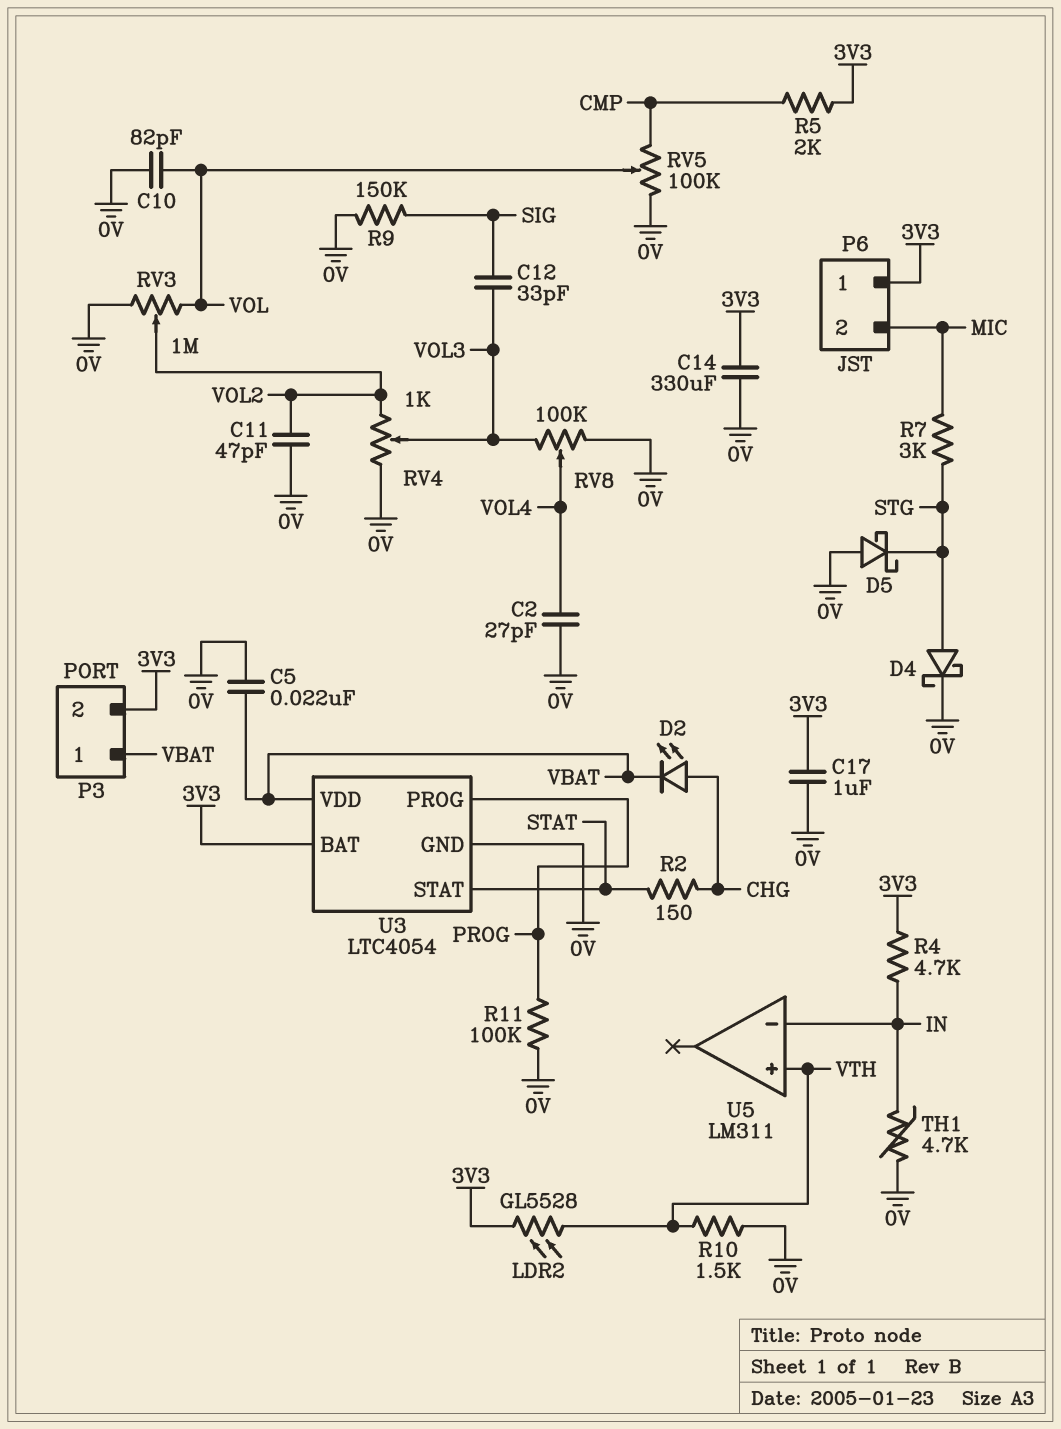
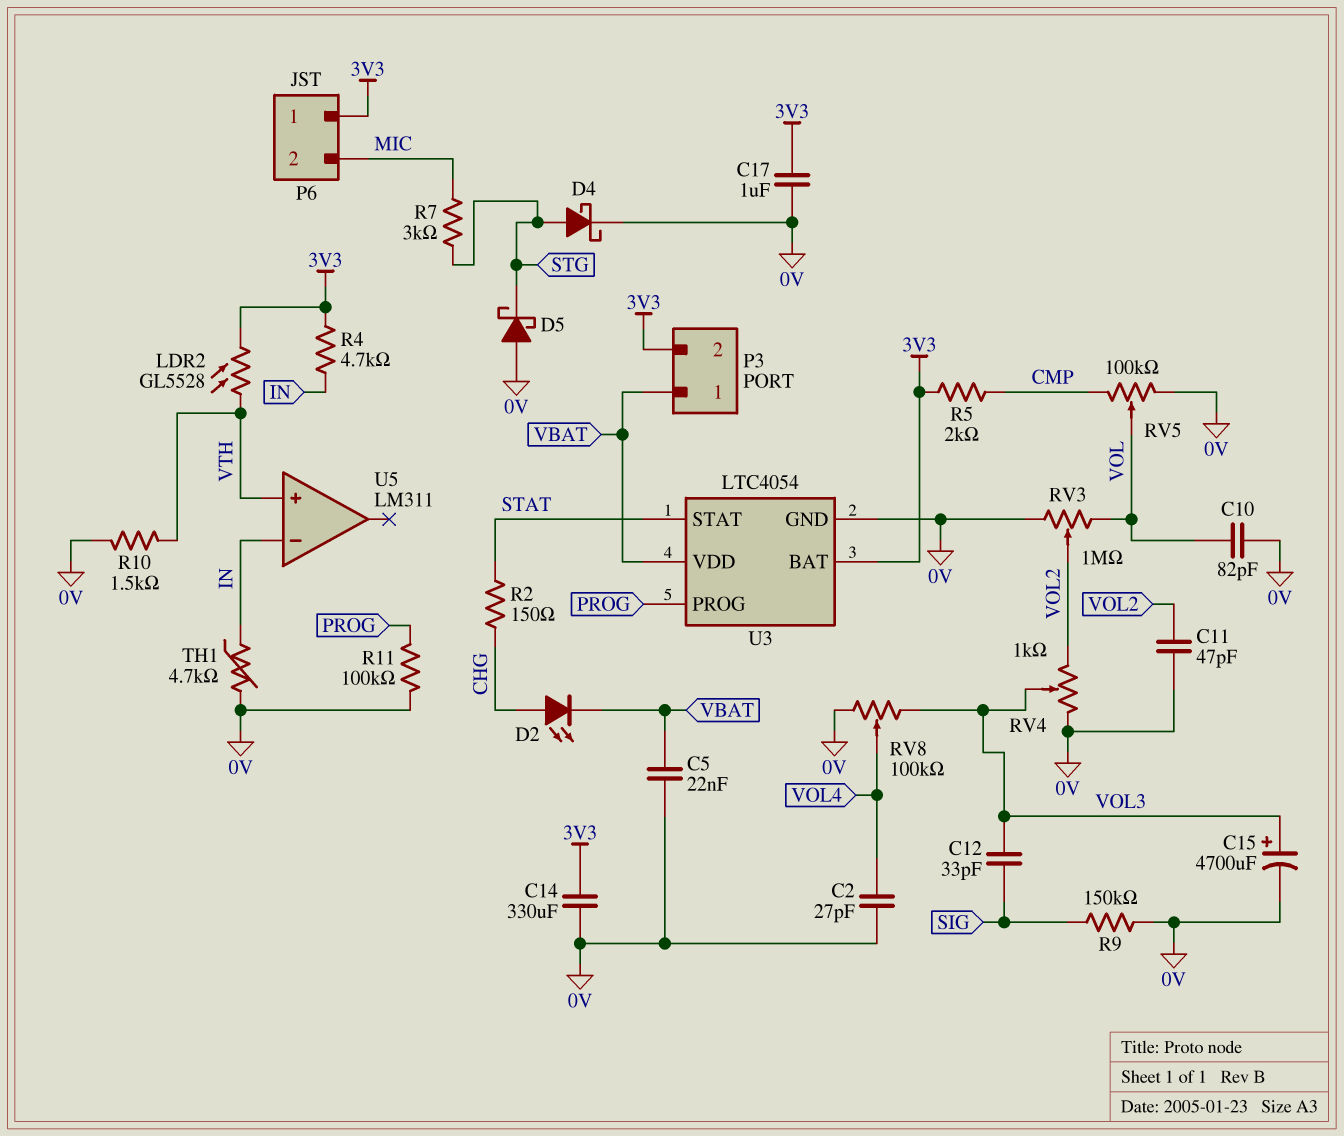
C15: none -> 4700uF (plus VOL3, minus 0V)

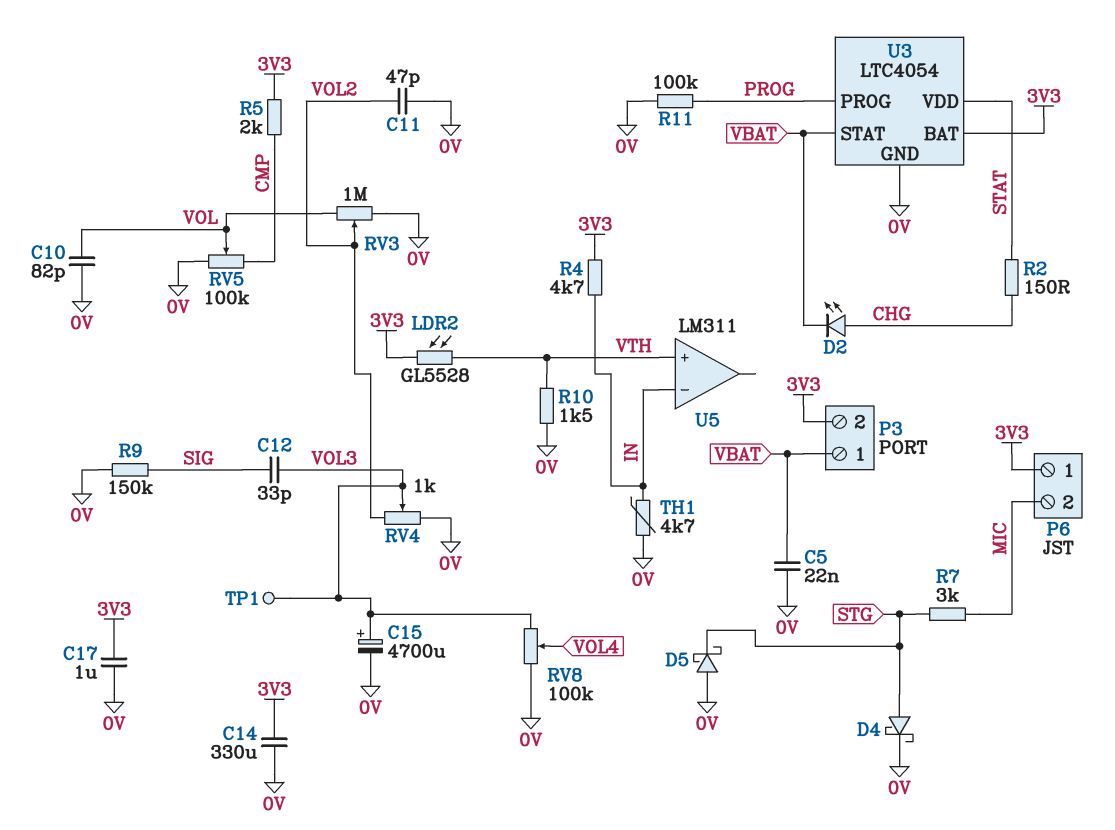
C2: 27pF (0V, VOL4) -> none
TP1: none -> test point (VOL3)
U3 pin STAT: STAT -> VBAT
U3 pin VDD: VBAT -> STAT

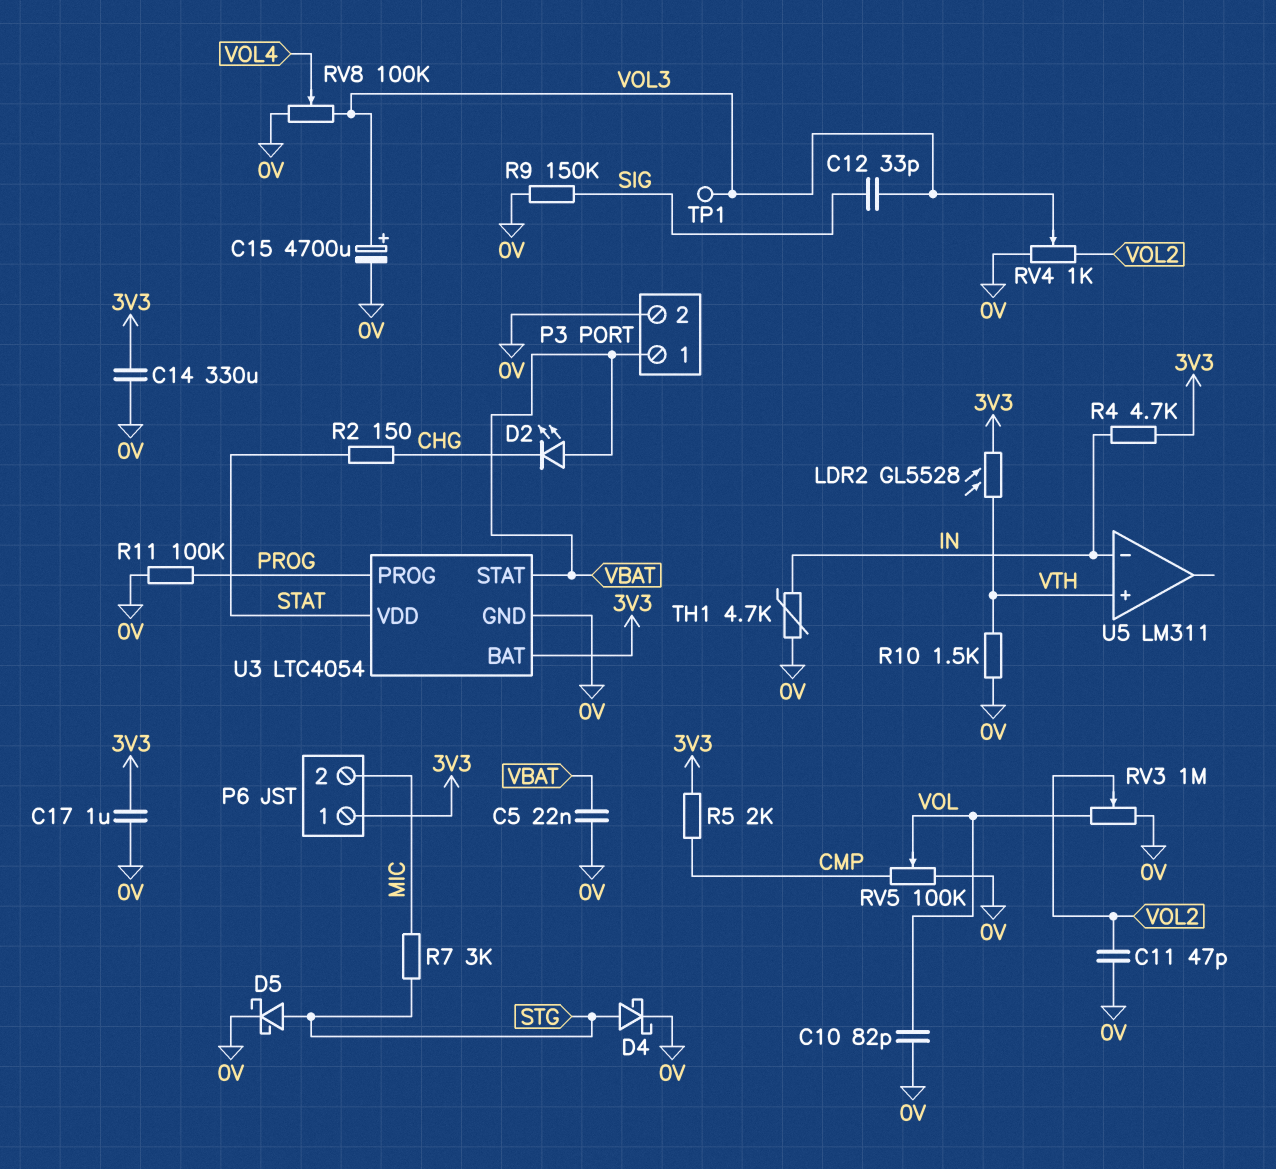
D2: LED (A CHG, K VBAT) -> LED (A VBAT, K CHG)
D5: schottky (A 0V, K STG) -> schottky (A STG, K 0V)
P3 pin 2: 3V3 -> 0V

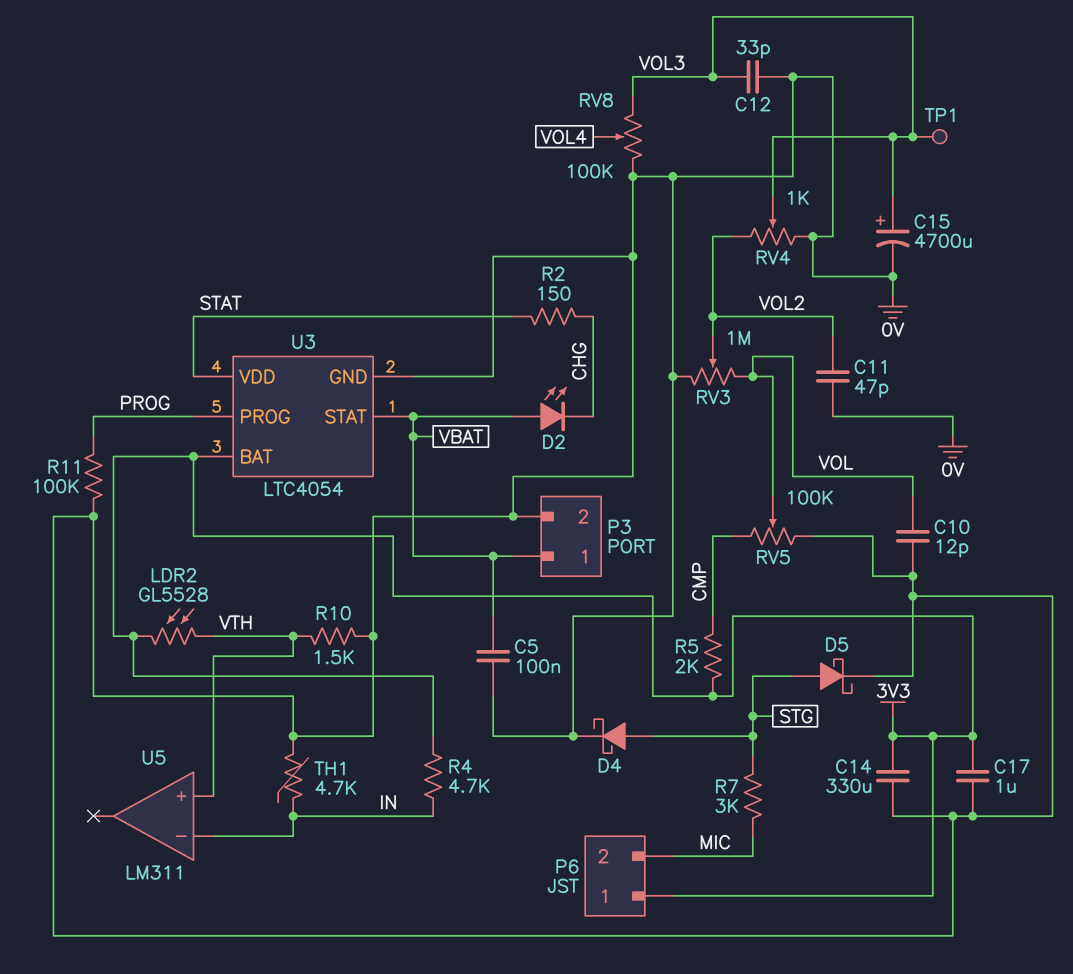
C5: 22nF (0V, VBAT) -> 100nF (0V, VBAT)
C10: 82pF (0V, VOL) -> 12pF (0V, VOL)
C12: 33pF (SIG, VOL3) -> 33pF (0V, VOL3)
R9: 150k (0V, SIG) -> none

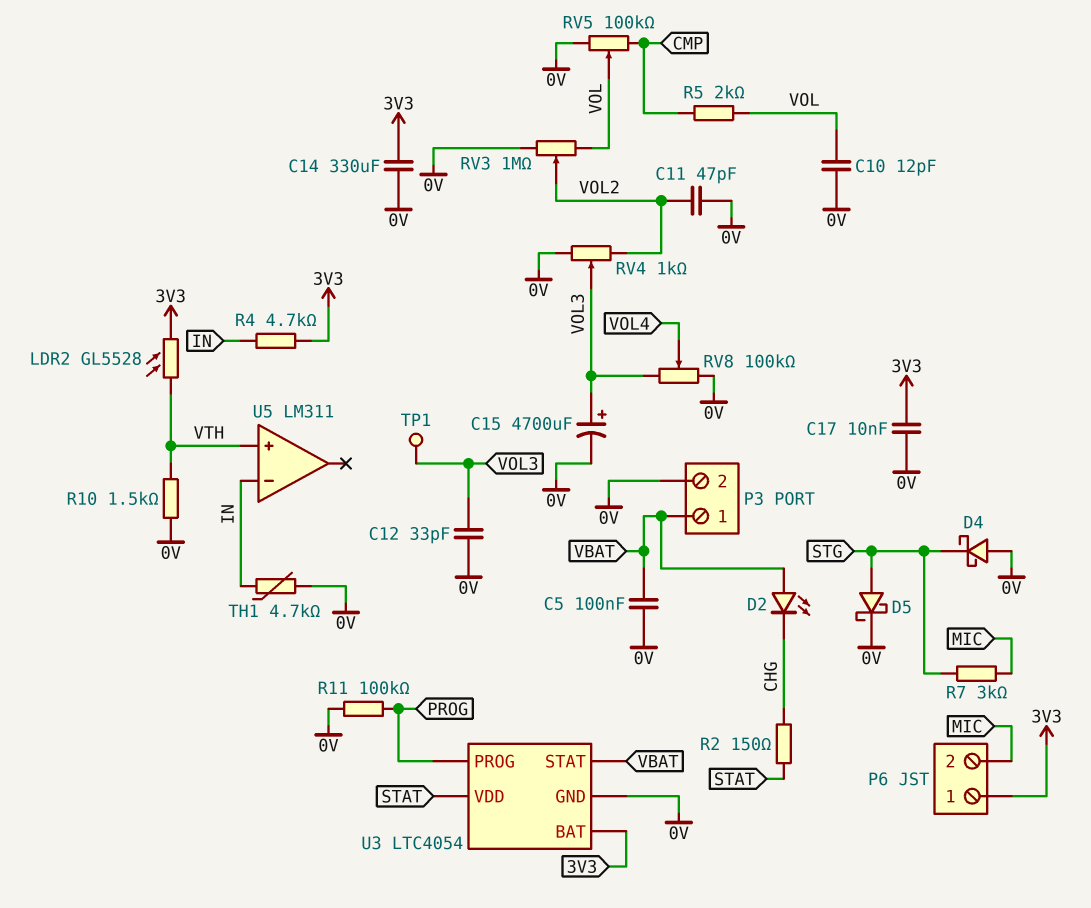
C17: 1uF (0V, 3V3) -> 10nF (0V, 3V3)
D4: schottky (A STG, K 0V) -> schottky (A 0V, K STG)
R5: 2k (3V3, CMP) -> 2k (CMP, VOL)

